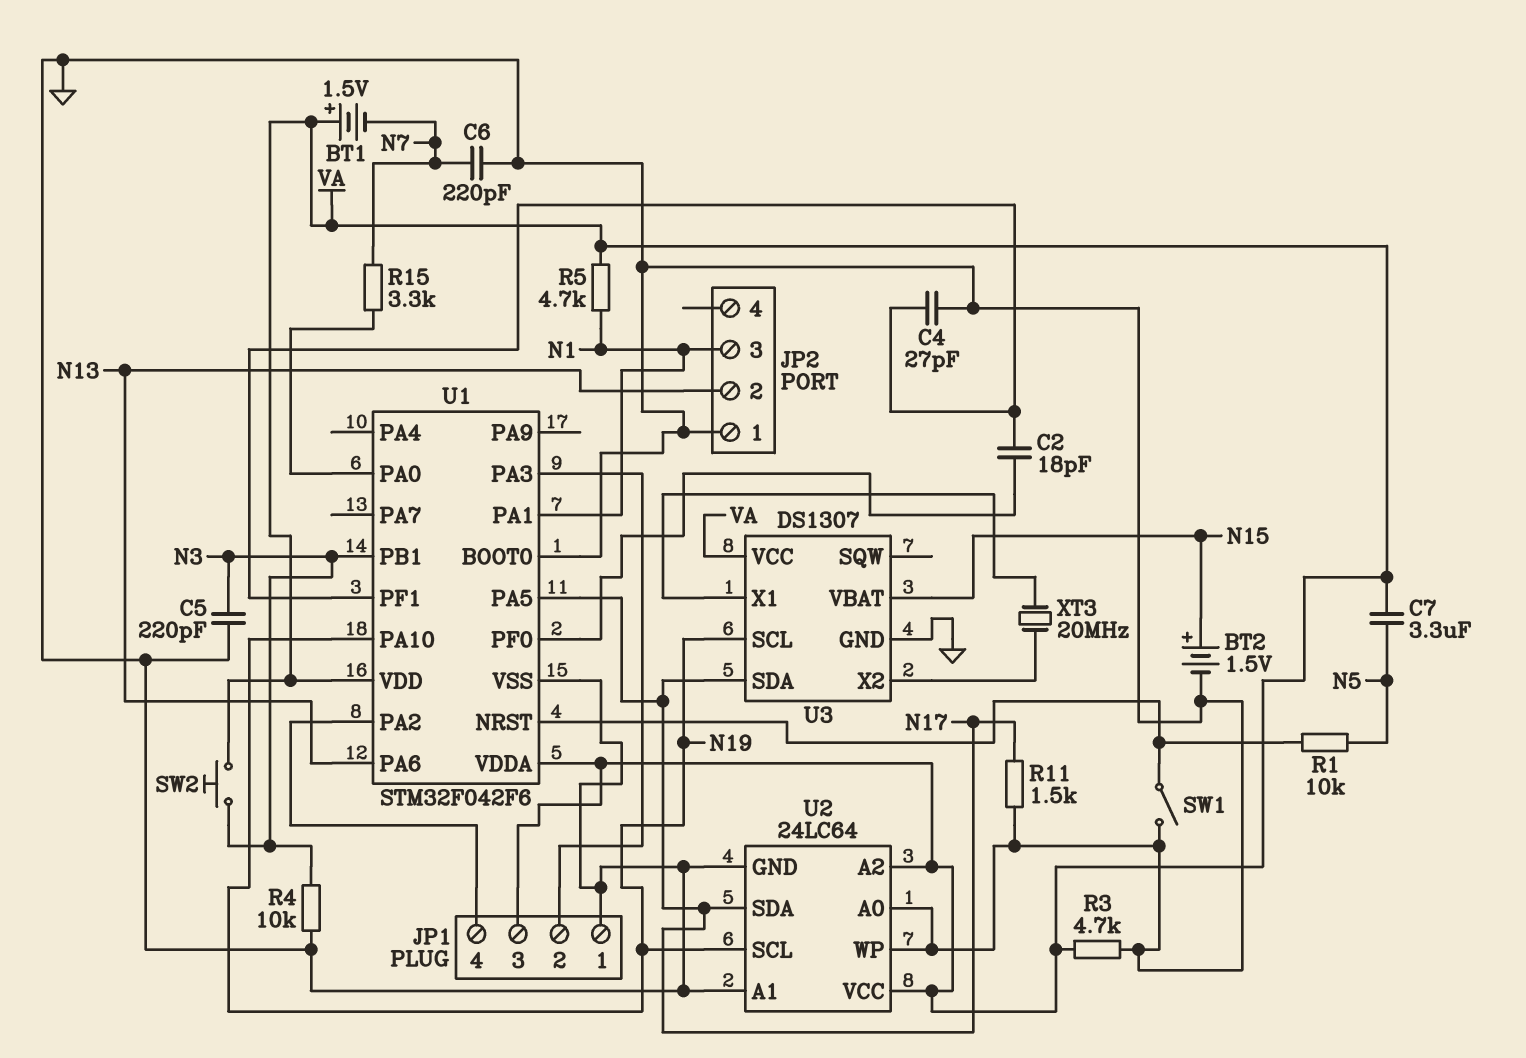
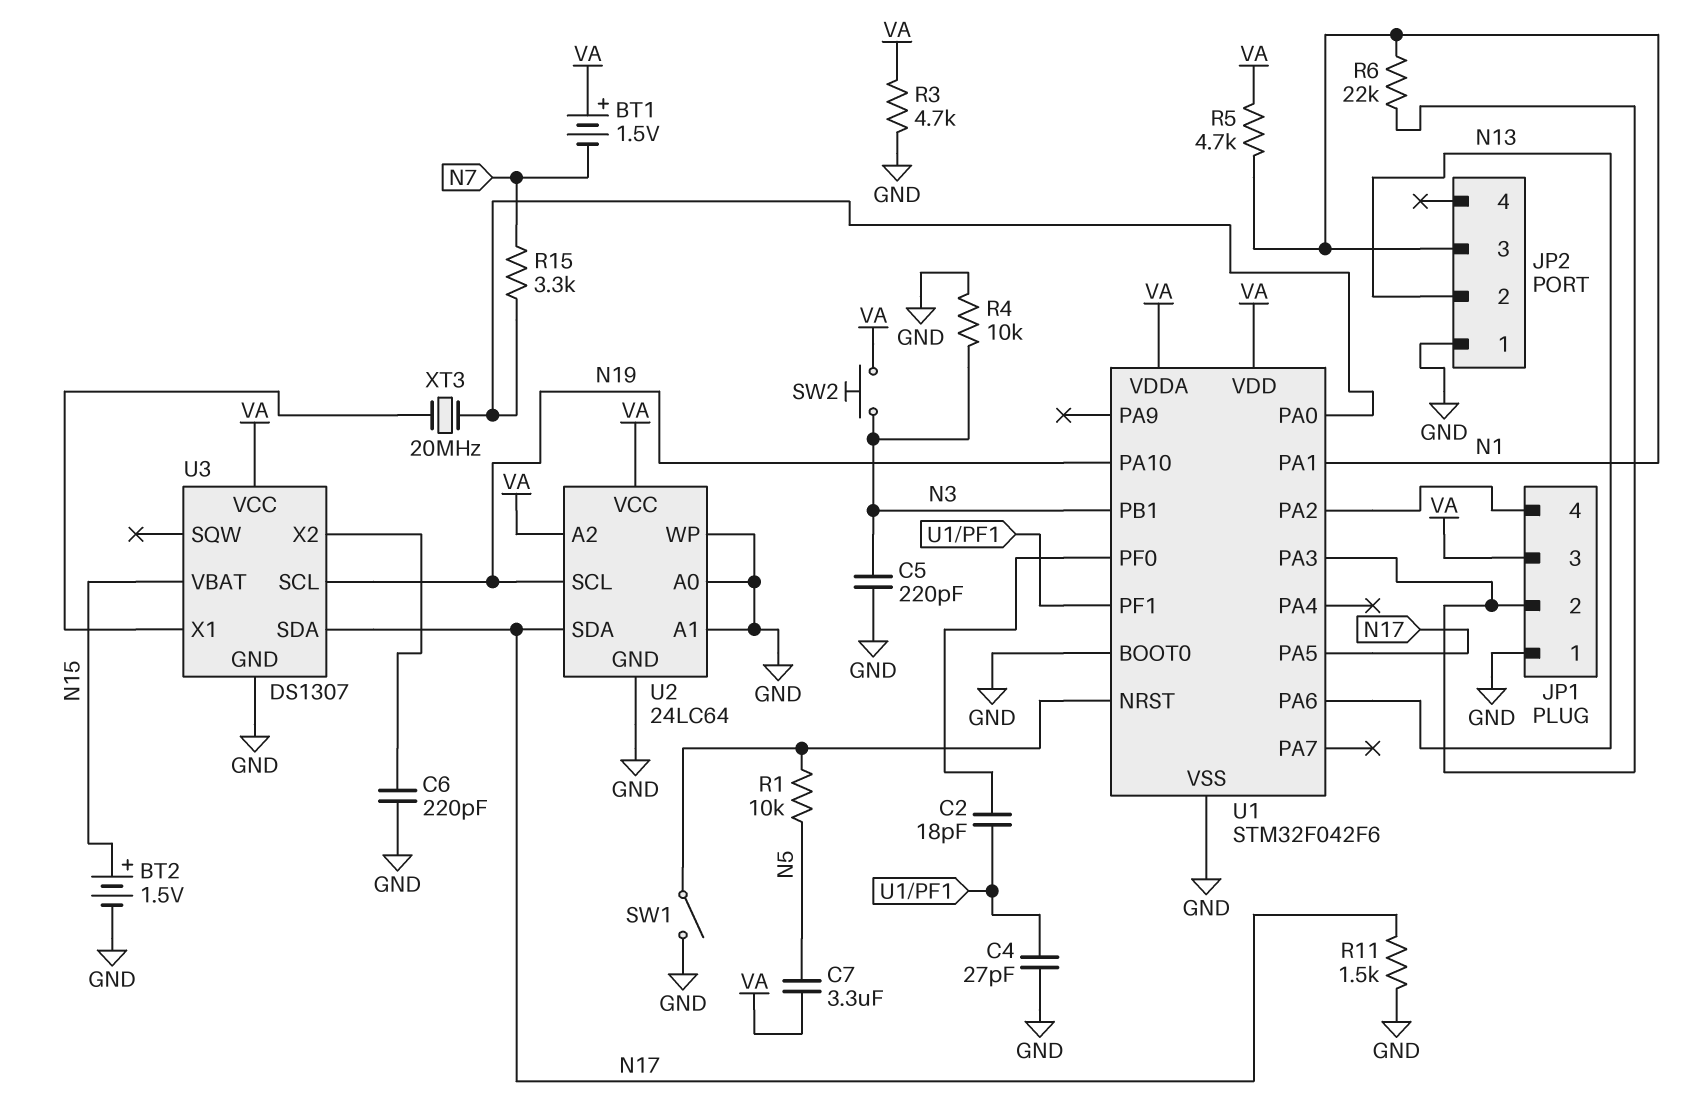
C6: 220pF (GND, N7) -> 220pF (GND, U3/X2)
R6: none -> 22k (JP1/2, N1)
XT3: 20MHz (U3/X1, U3/X2) -> 20MHz (U1/PA0, U3/X1)

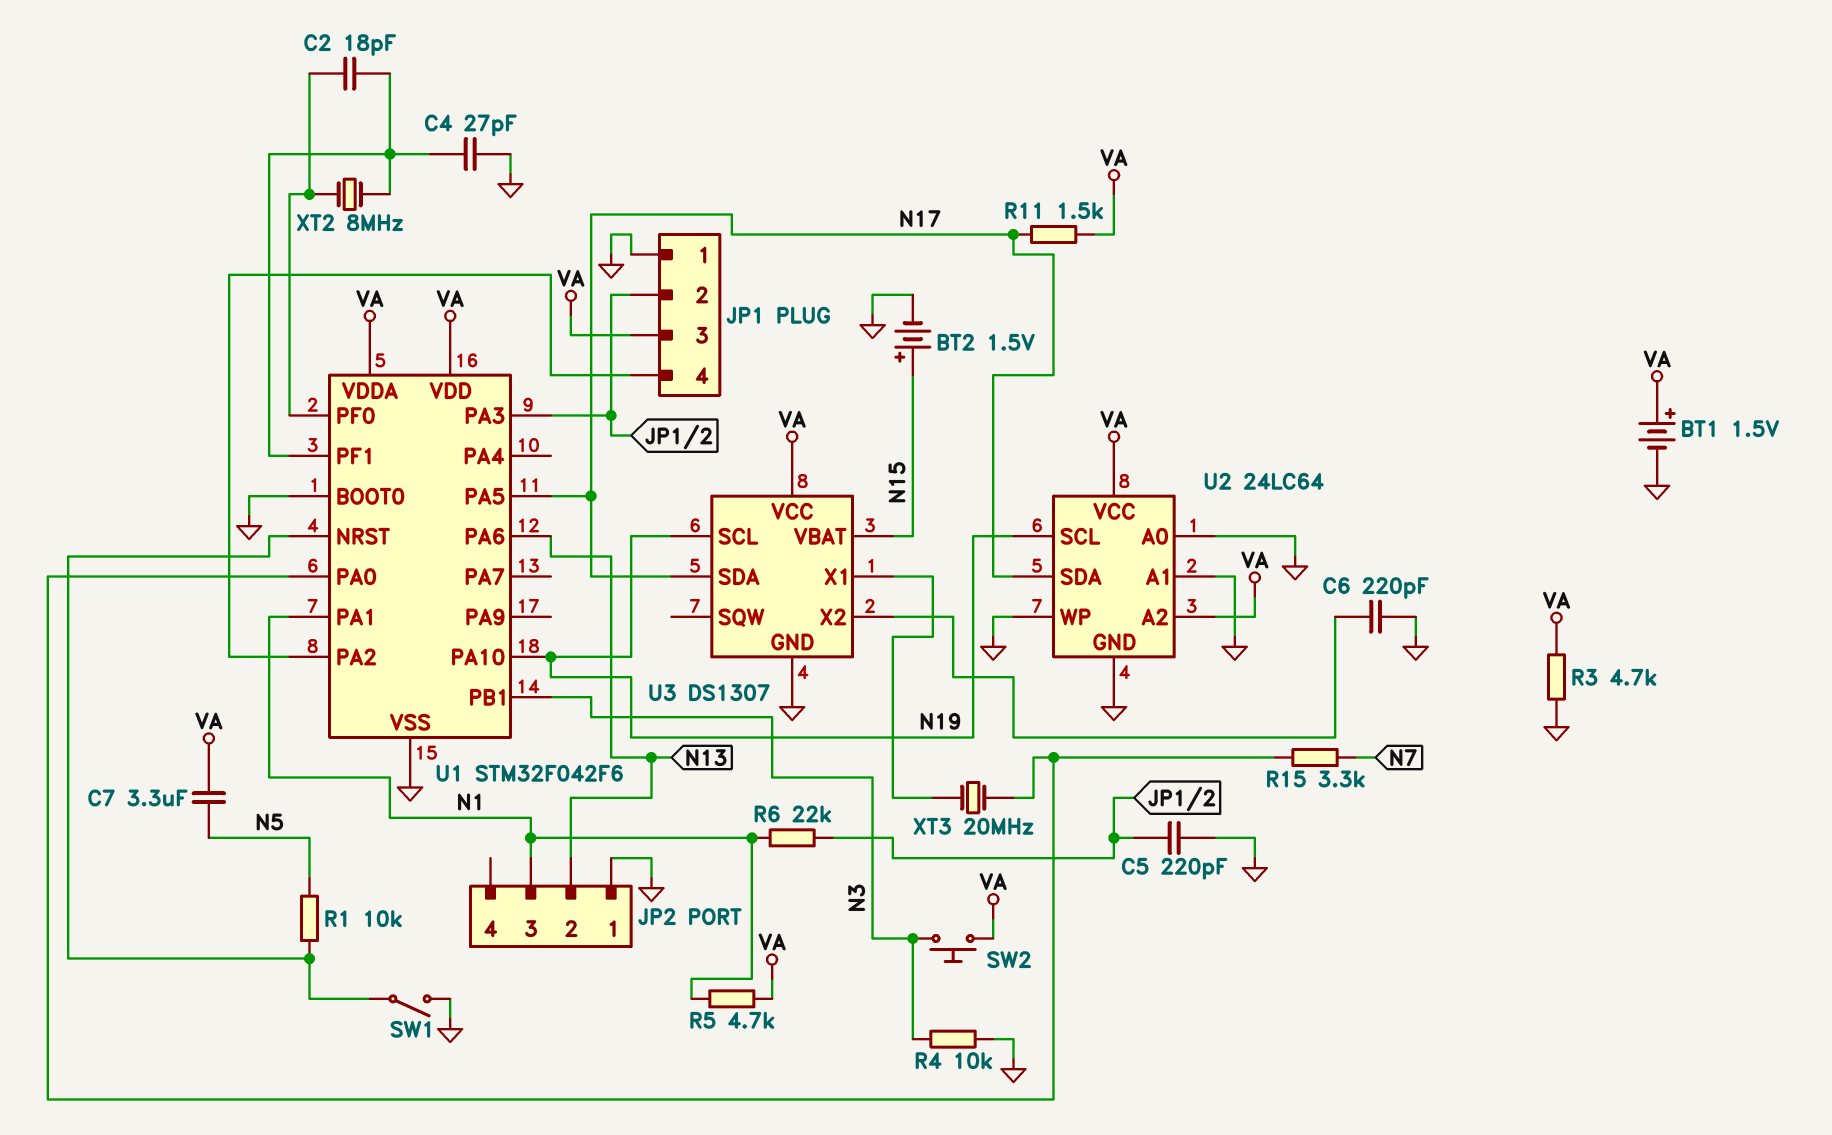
BT1: 1.5V (plus VA, minus N7) -> 1.5V (plus VA, minus GND)
C5: 220pF (GND, N3) -> 220pF (GND, JP1/2)
R11: 1.5k (GND, N17) -> 1.5k (N17, VA)
XT2: none -> 8MHz (U1/PF0, U1/PF1)

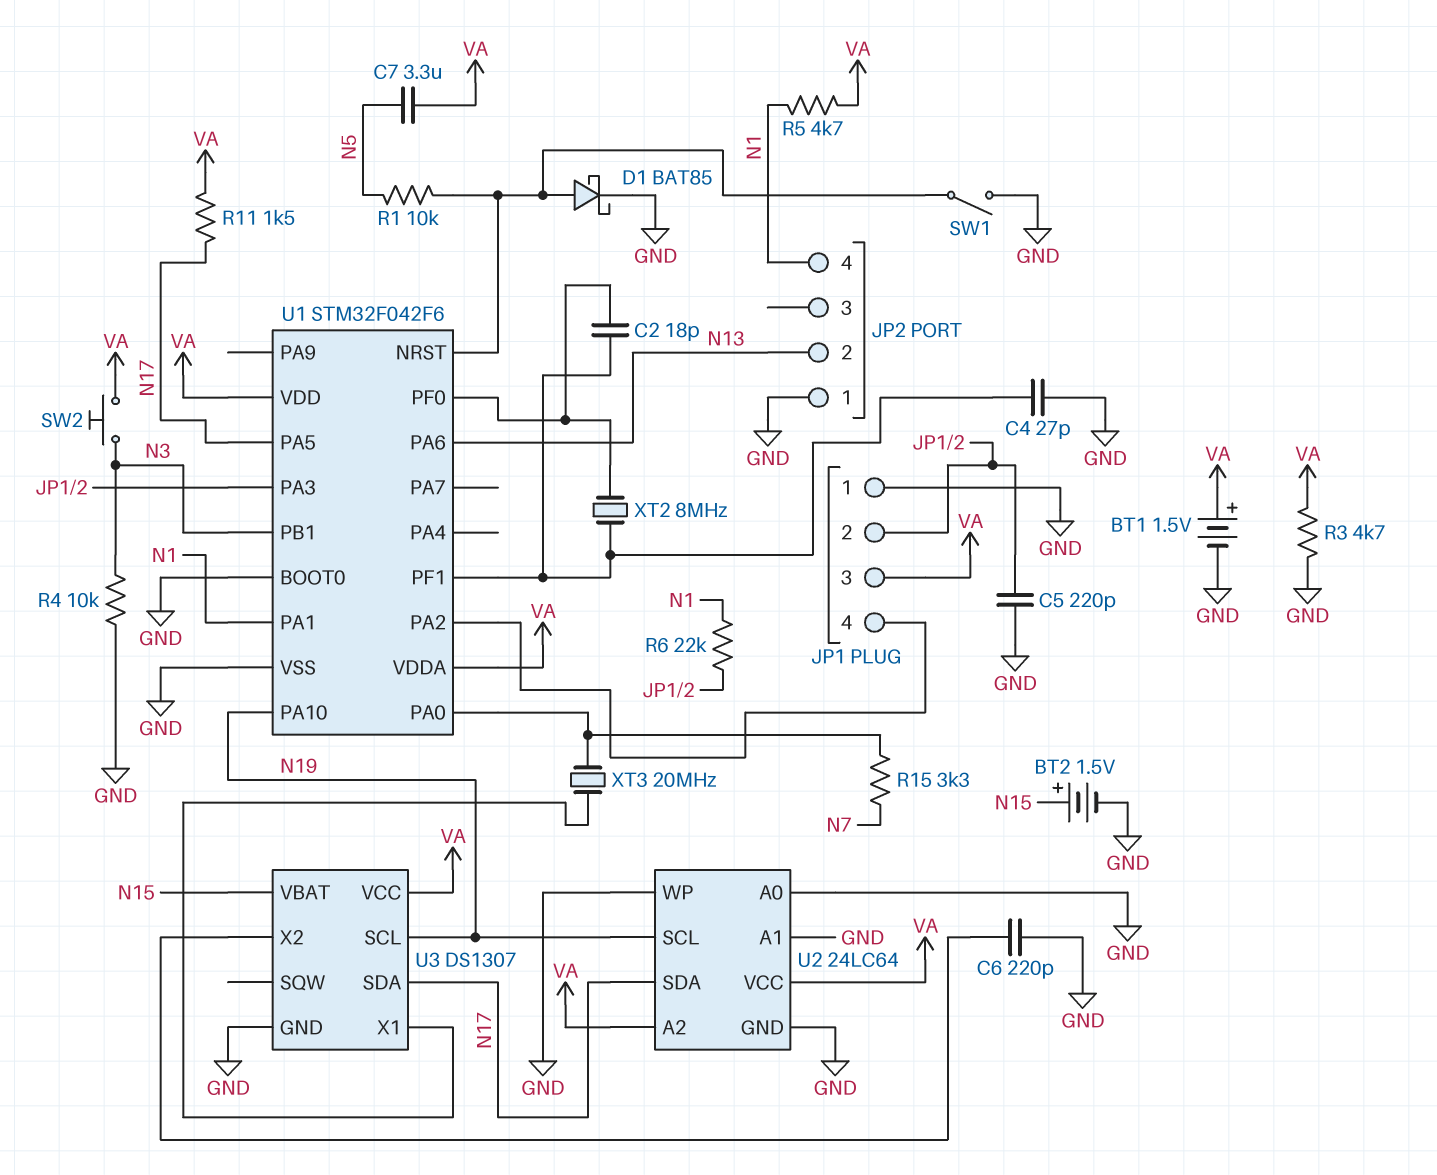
D1: none -> schottky BAT85 (A U1/NRST, K GND)
JP2 pin 3: N1 -> none
JP2 pin 4: none -> N1

